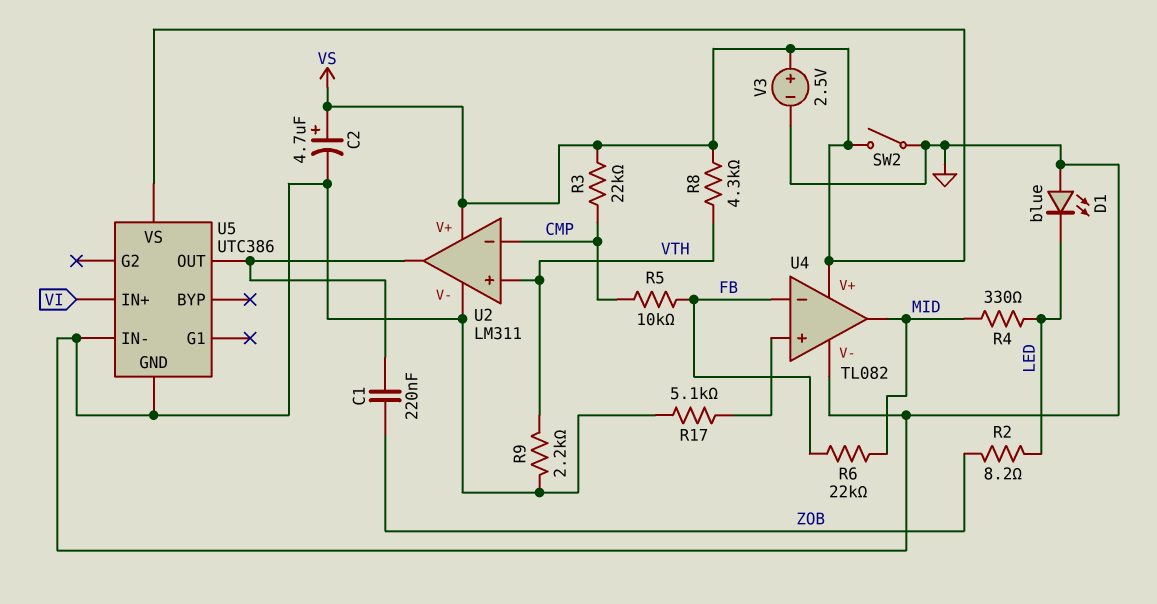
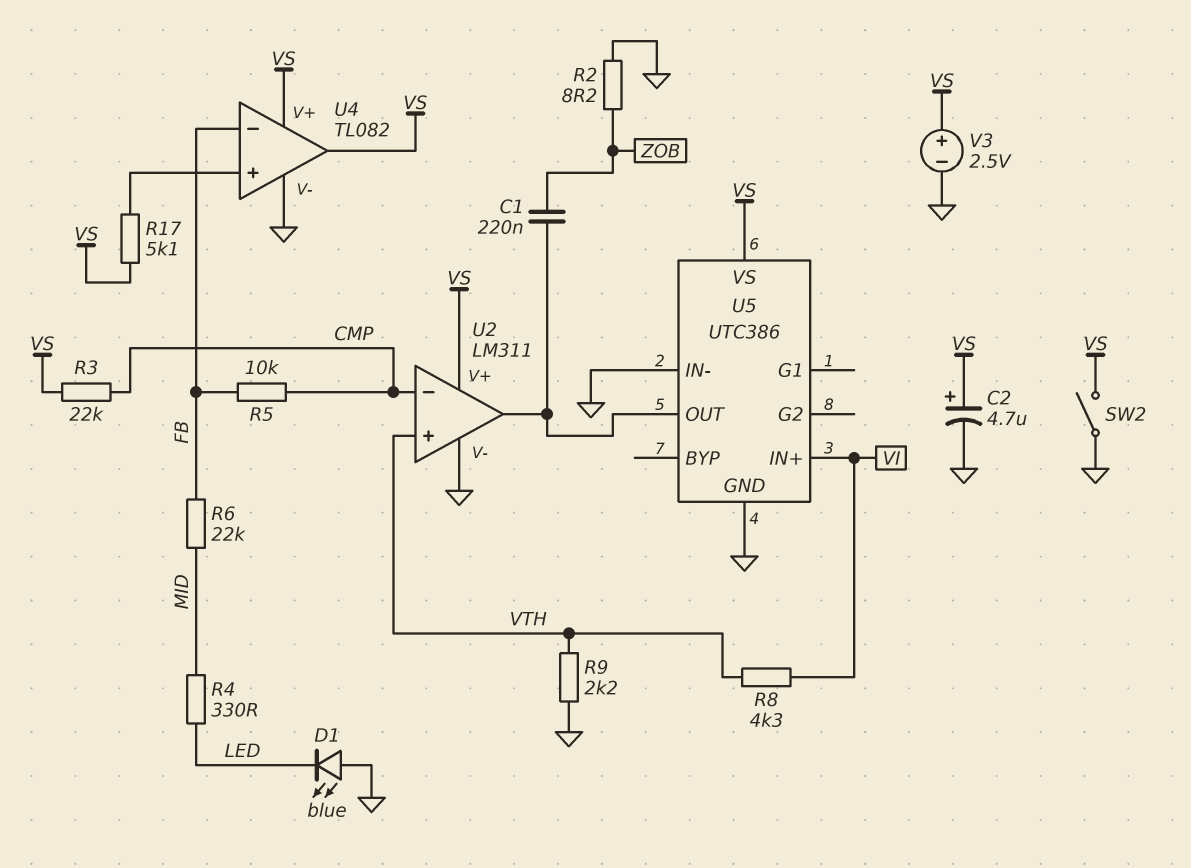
R2: 8.2 (LED, ZOB) -> 8.2 (GND, ZOB)
R8: 4.3k (VS, VTH) -> 4.3k (VI, VTH)
R17: 5.1k (GND, U4/in+) -> 5.1k (U4/in+, VS)
U4 pin out: MID -> VS

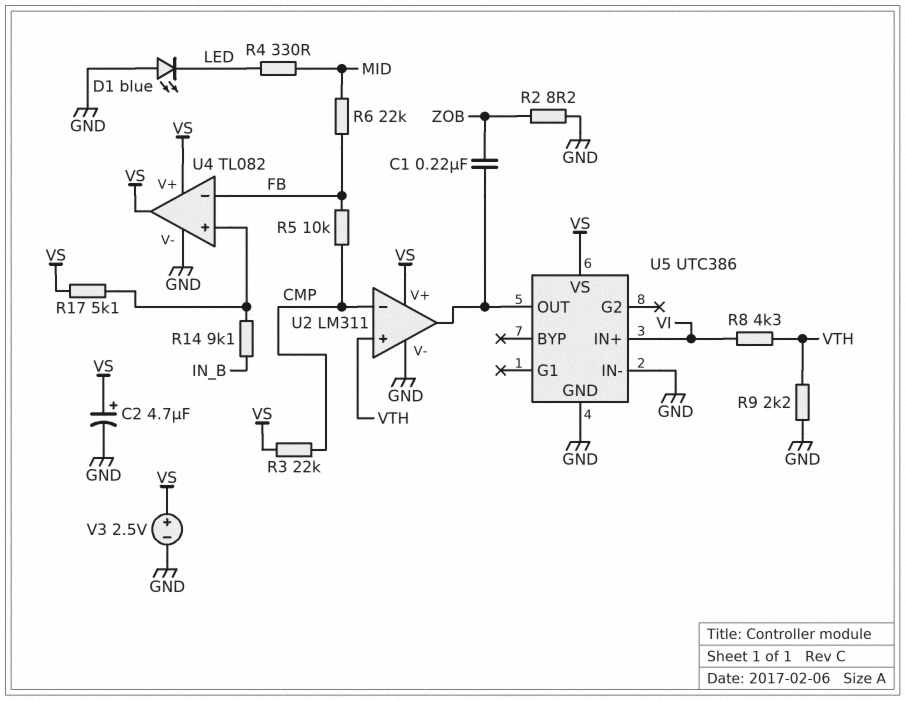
R14: none -> 9.1k (IN_B, U4/in+)
SW2: switch (GND, VS) -> none

